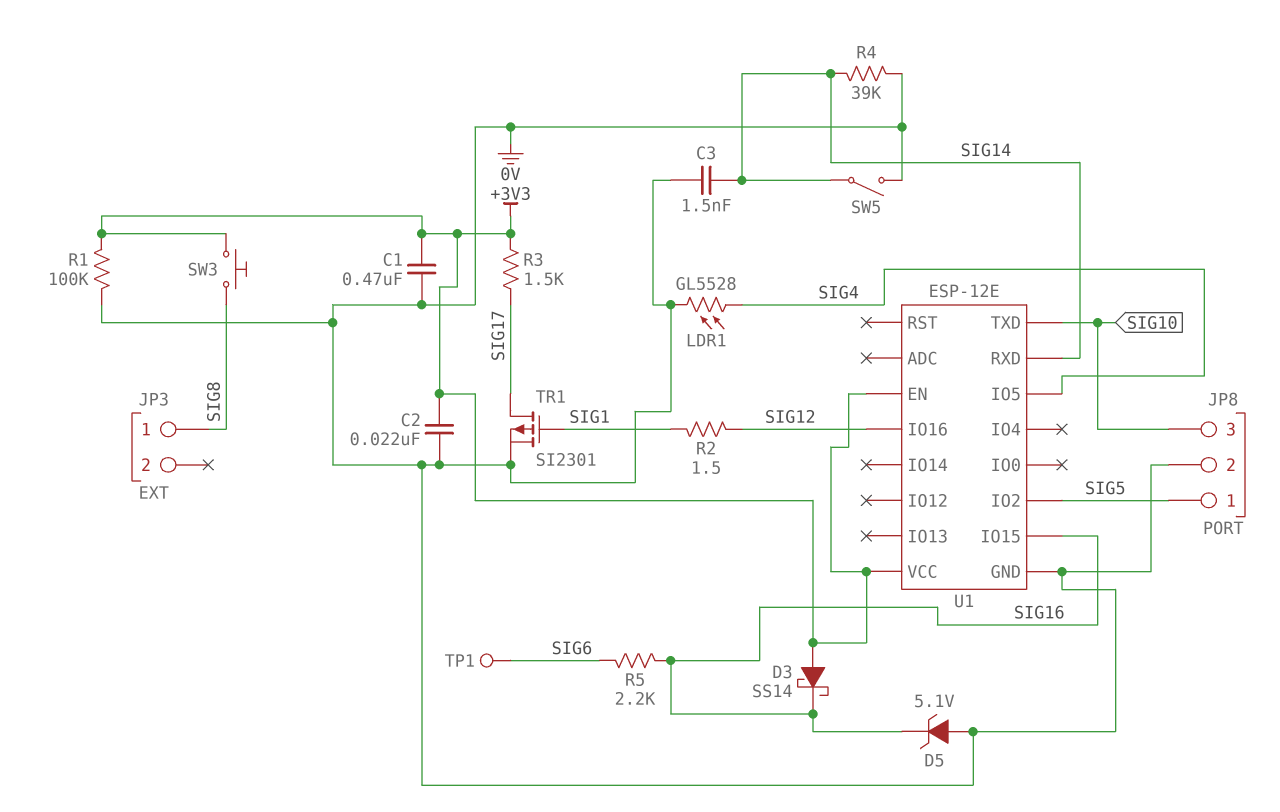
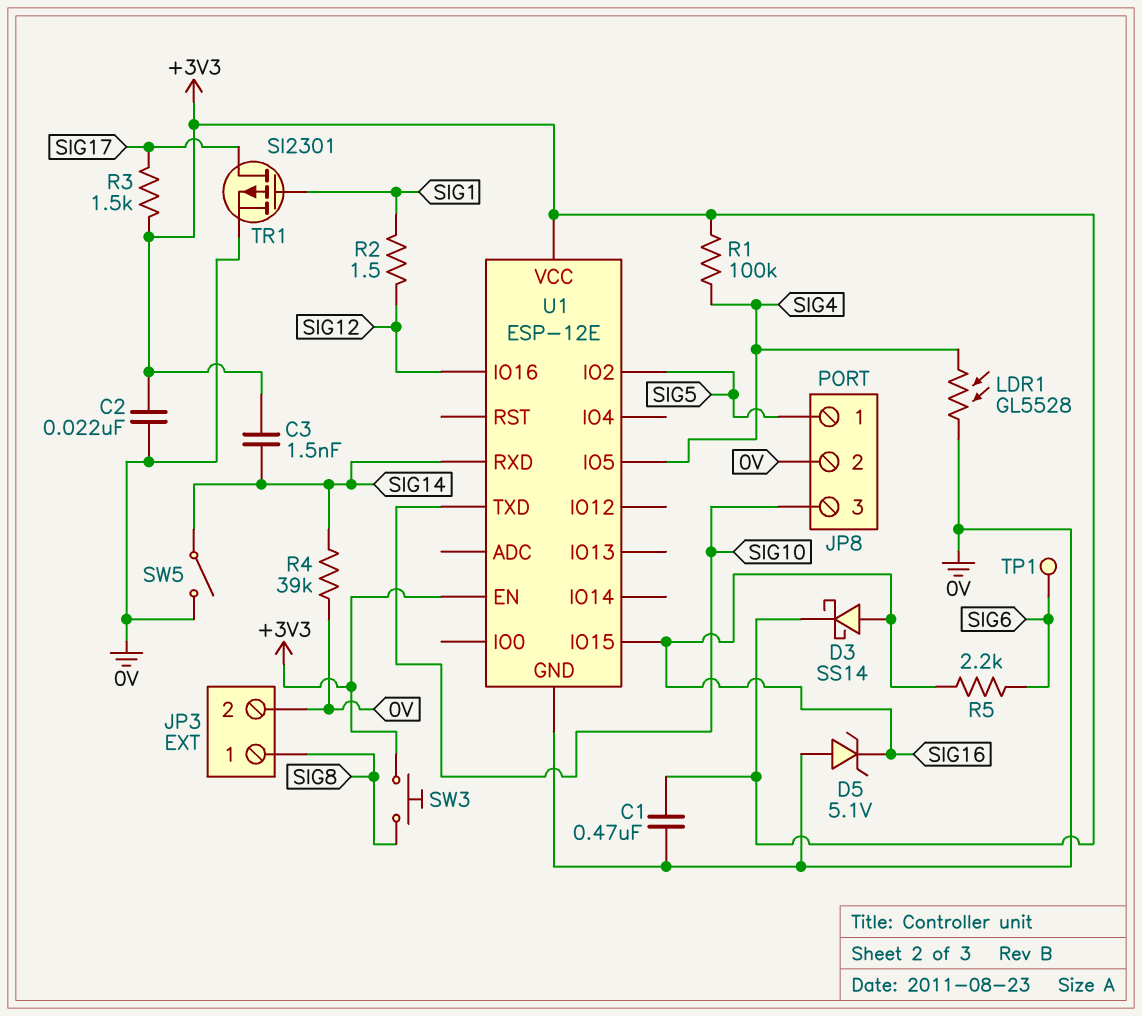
C3: 1.5nF (0V, SIG14) -> 1.5nF (+3V3, SIG14)
D3: schottky SS14 (A +3V3, K SIG16) -> schottky SS14 (A SIG16, K +3V3)
JP3 pin 2: none -> 0V
R1: 100k (+3V3, 0V) -> 100k (+3V3, SIG4)

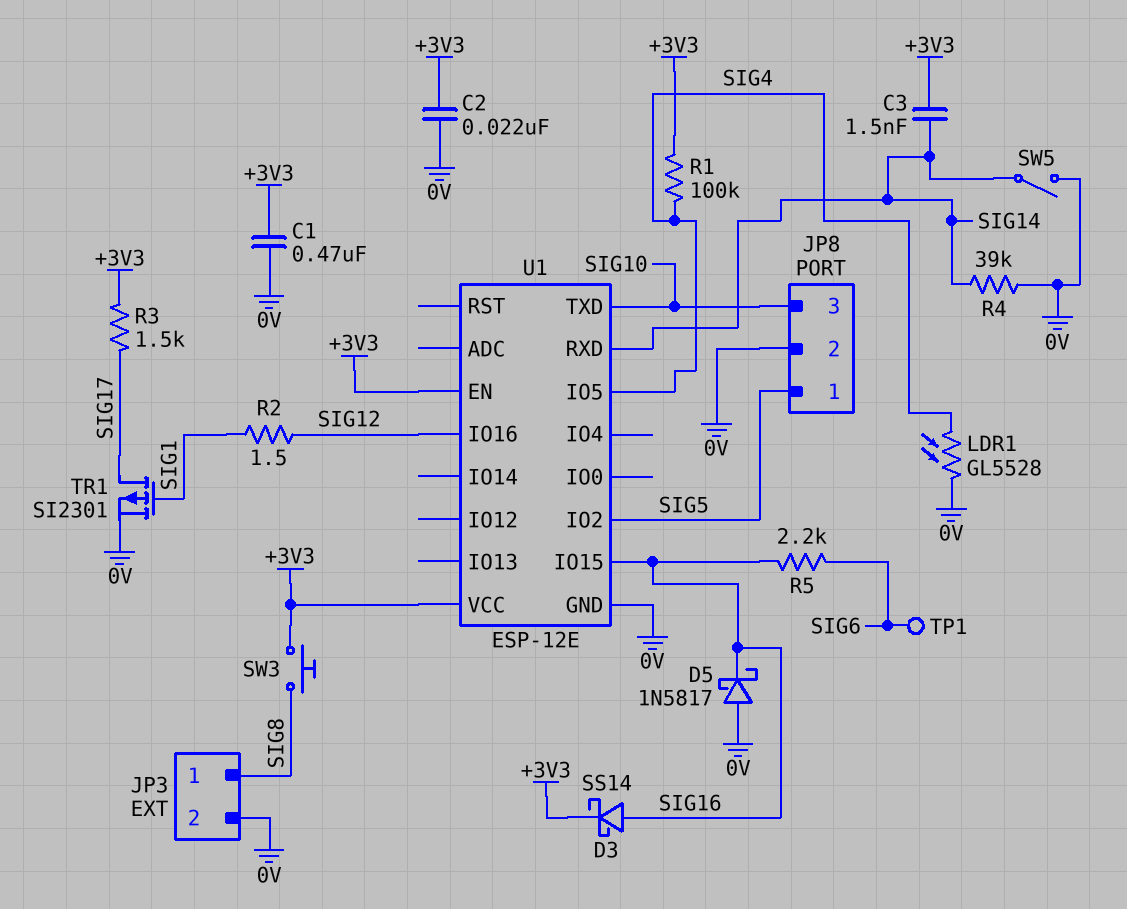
D5: zener 5.1V (A 0V, K SIG16) -> schottky 1N5817 (A 0V, K SIG16)

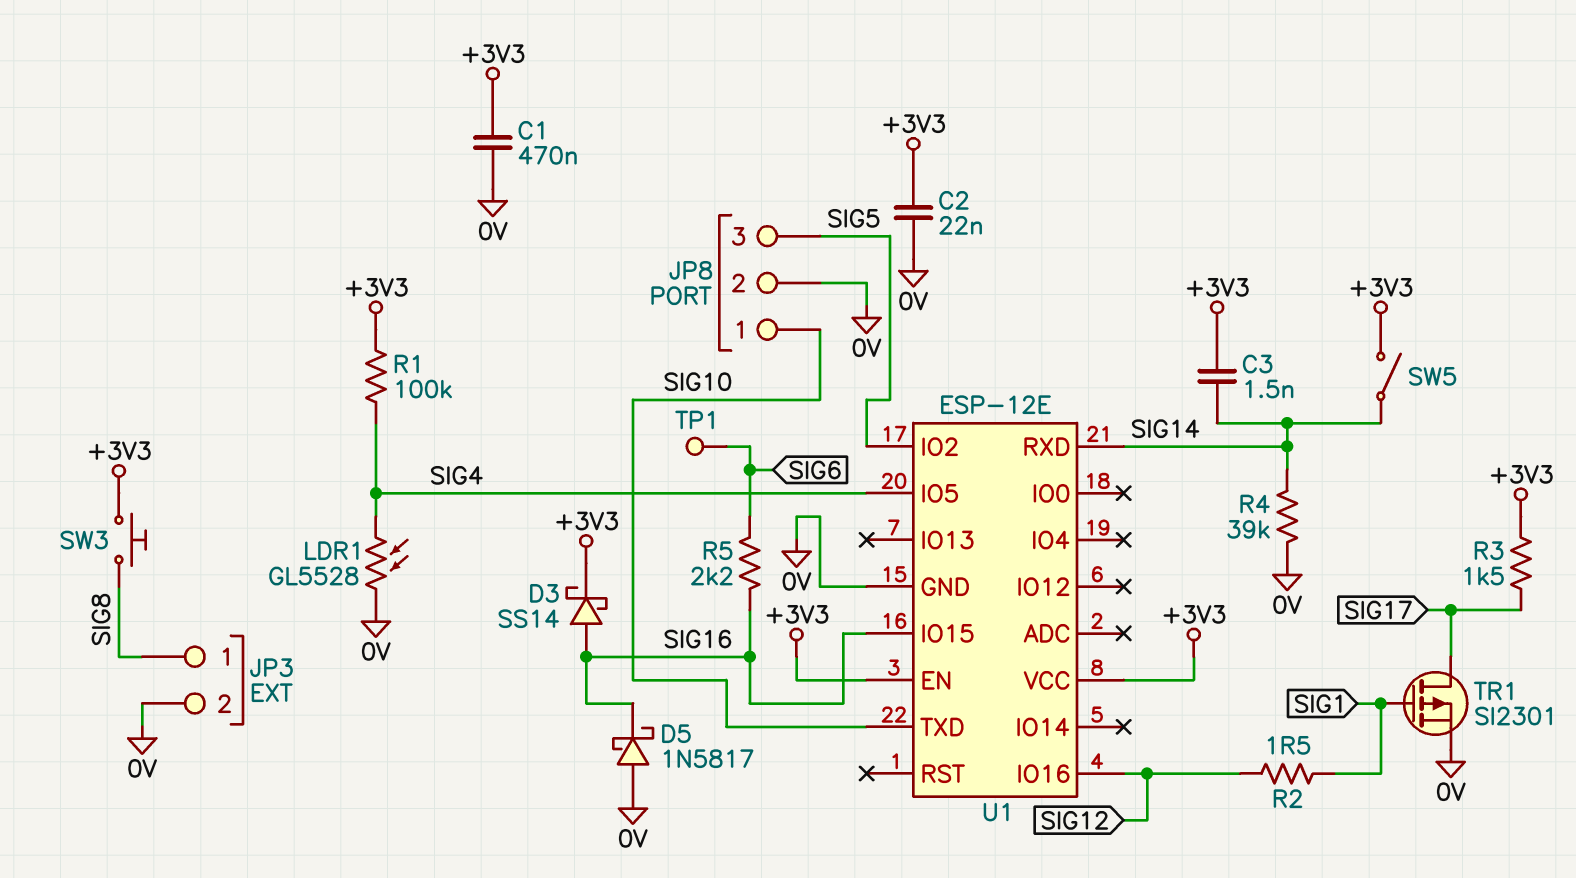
JP8 pin 1: SIG5 -> SIG10
JP8 pin 3: SIG10 -> SIG5
SW5: switch (0V, SIG14) -> switch (+3V3, SIG14)

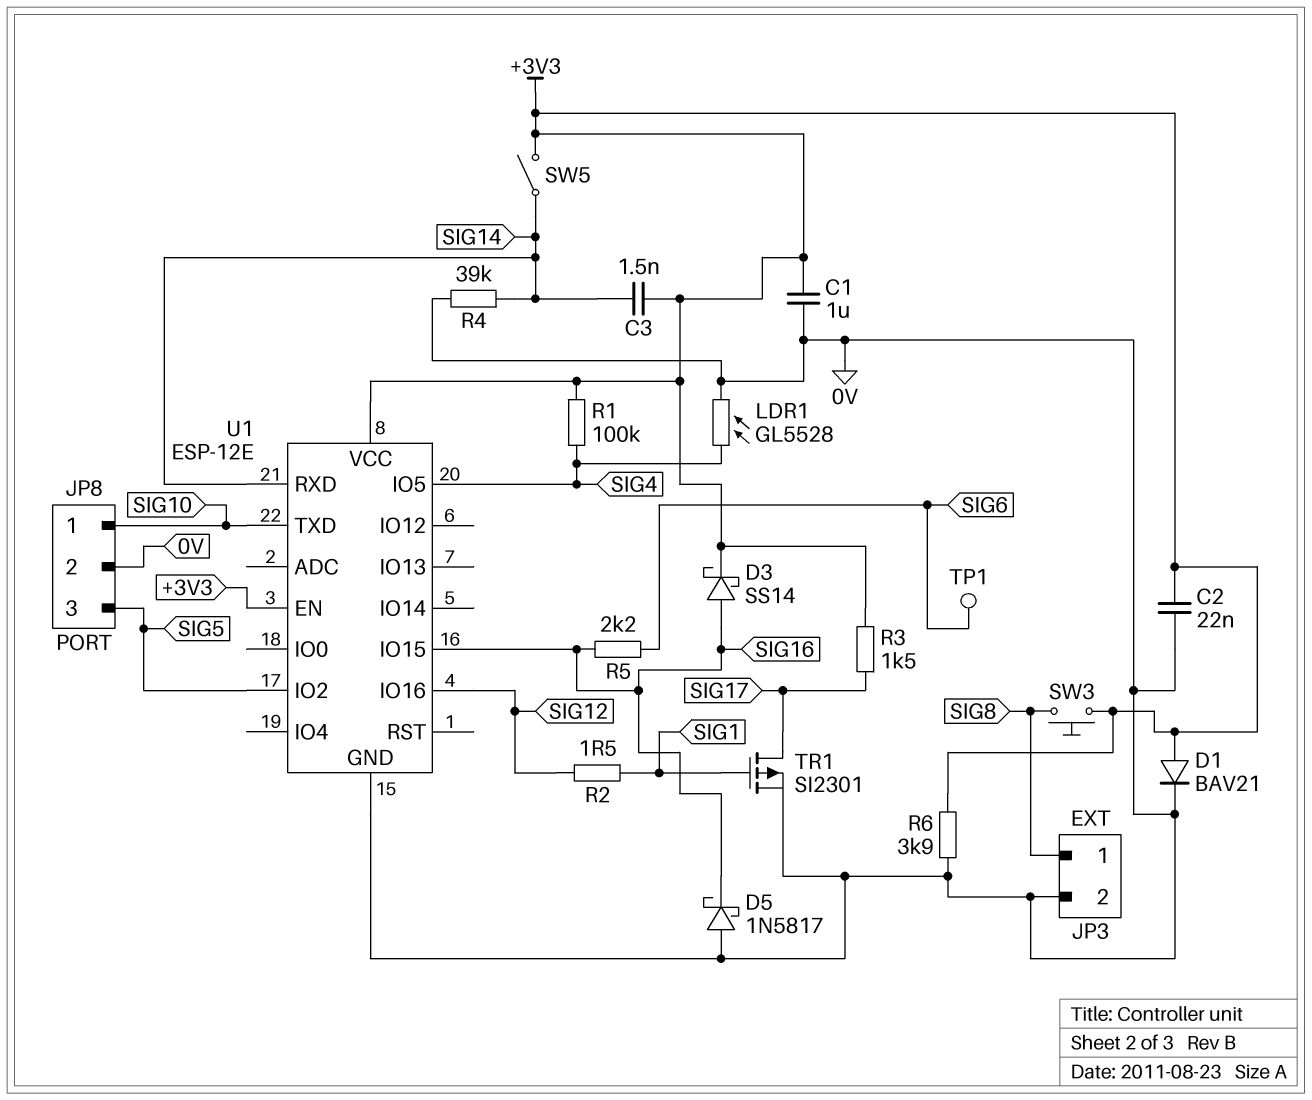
C1: 470nF (+3V3, 0V) -> 1uF (+3V3, 0V)
D1: none -> diode BAV21 (A +3V3, K 0V)
R6: none -> 3.9k (+3V3, 0V)

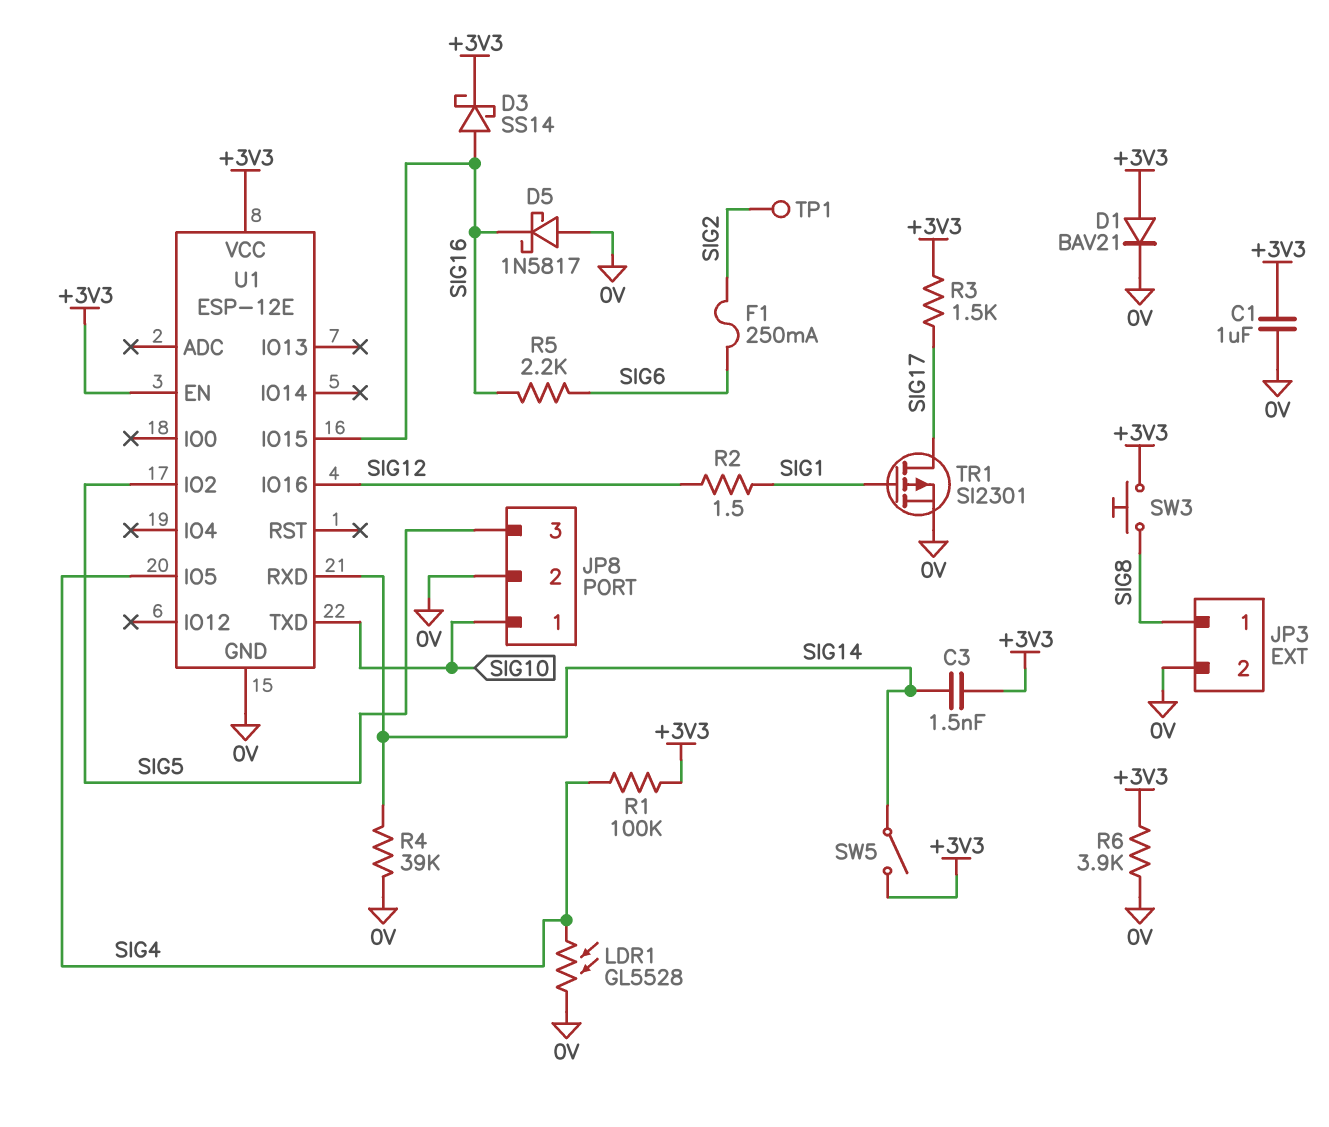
C2: 22nF (+3V3, 0V) -> none
F1: none -> 250mA (SIG2, SIG6)
TP1: test point (SIG6) -> test point (SIG2)

